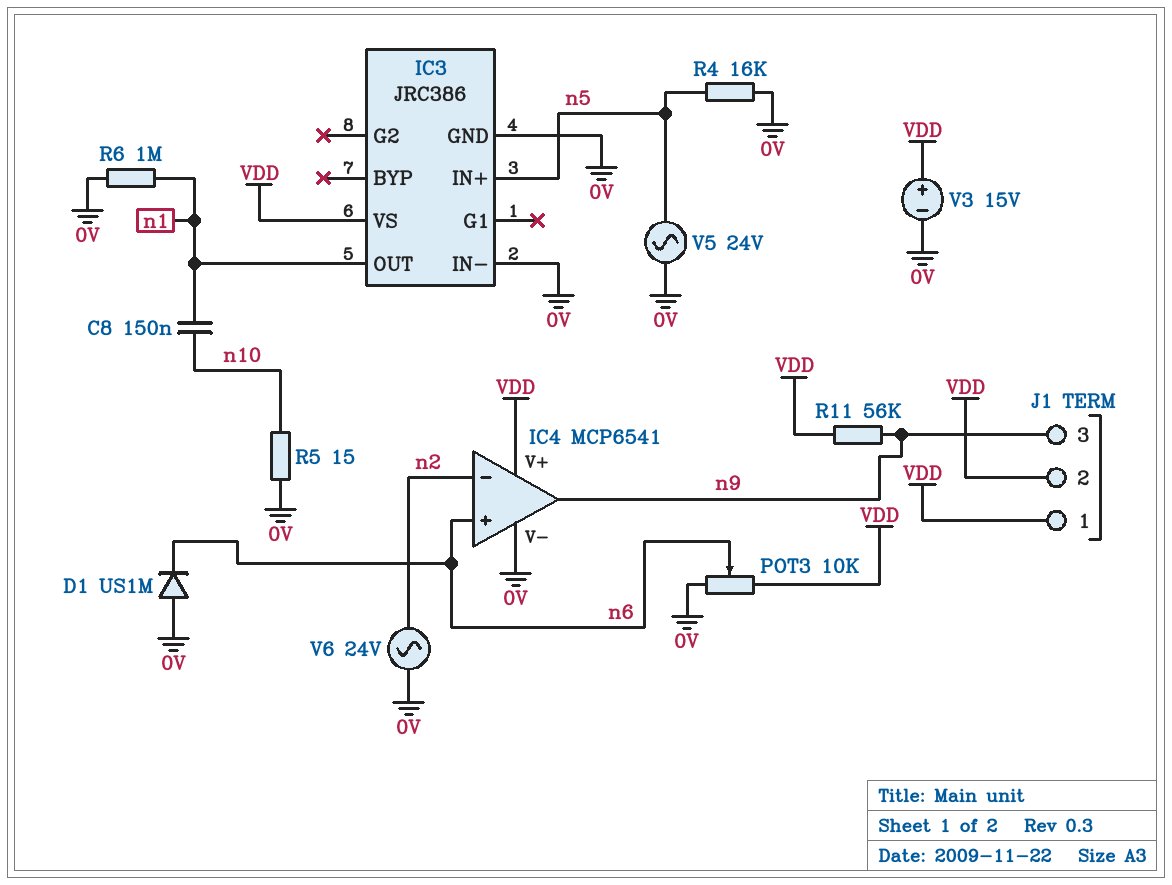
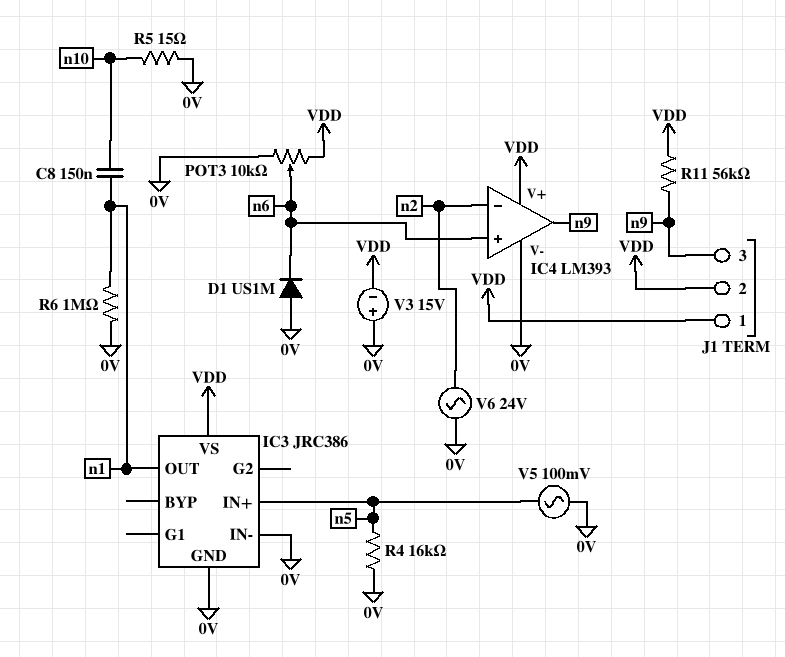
IC4: MCP6541 -> LM393
V3: 15V (plus VDD, minus 0V) -> 15V (plus 0V, minus VDD)
V5: AC 24V (0V, n5) -> AC 100mV (0V, n5)

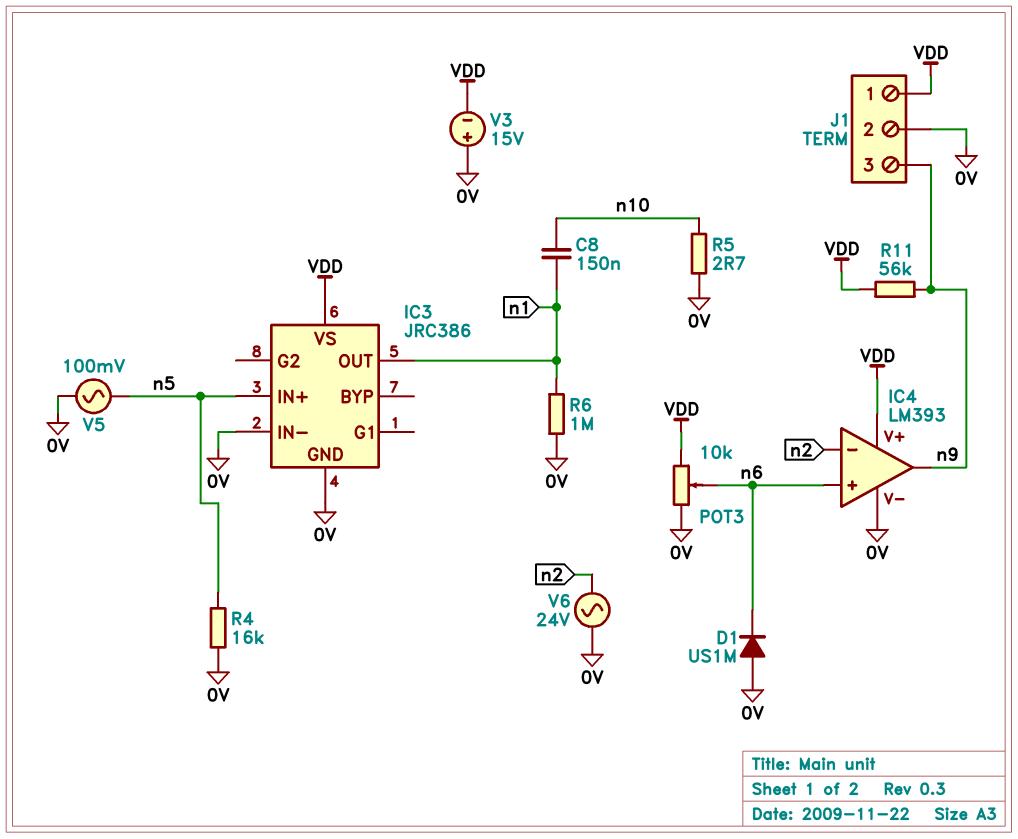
J1 pin 2: VDD -> 0V
R5: 15 (0V, n10) -> 2.7 (0V, n10)

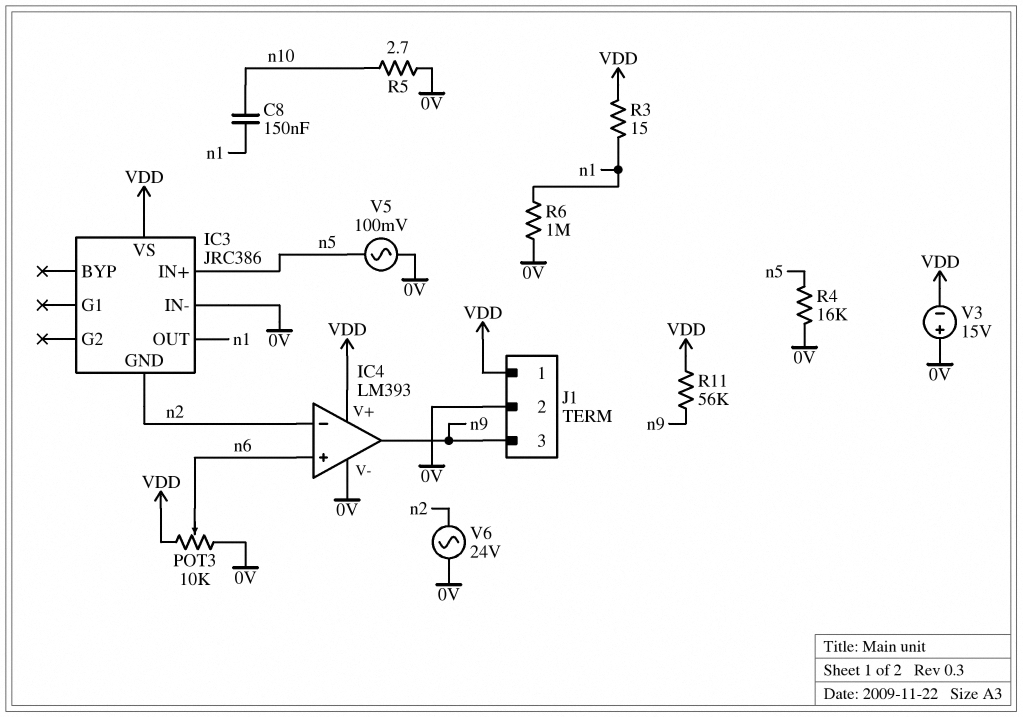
D1: diode US1M (A 0V, K n6) -> none
IC3 pin GND: 0V -> n2
R3: none -> 15 (VDD, n1)

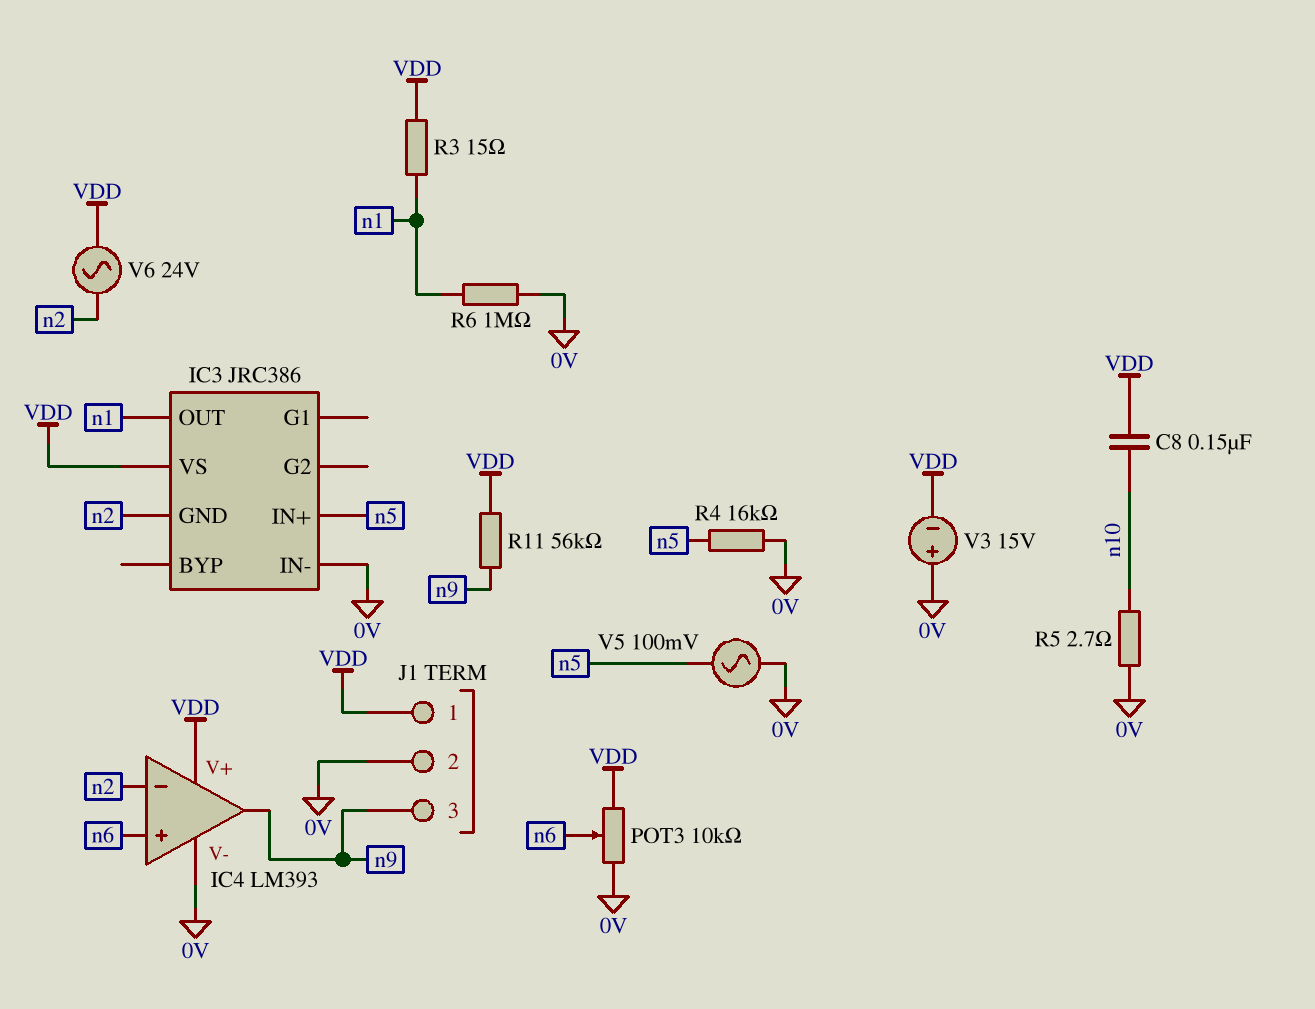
C8: 150nF (n1, n10) -> 150nF (VDD, n10)
V6: AC 24V (0V, n2) -> AC 24V (VDD, n2)

